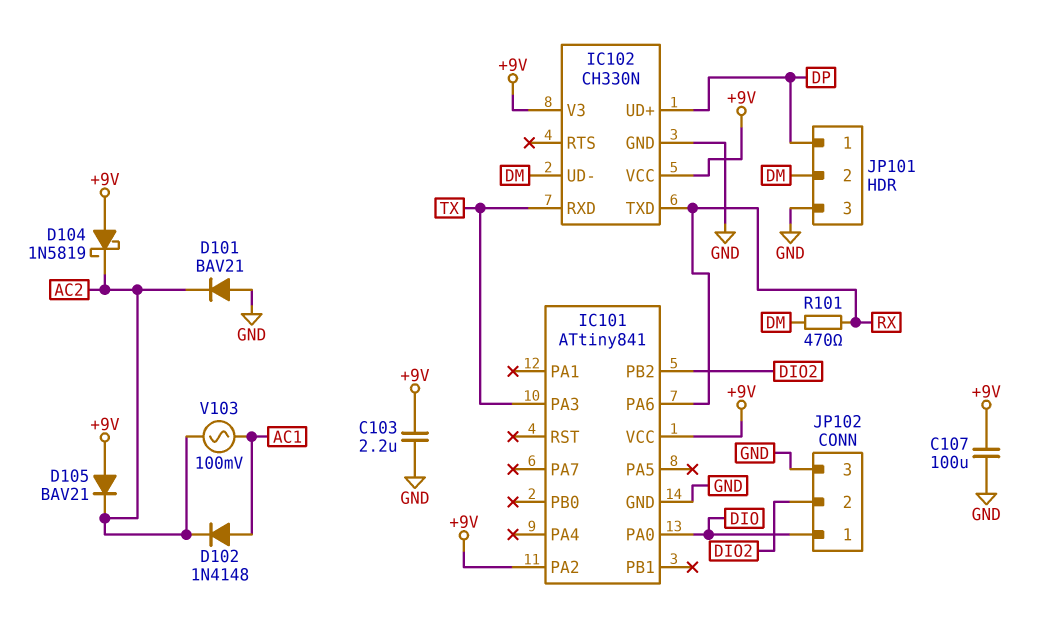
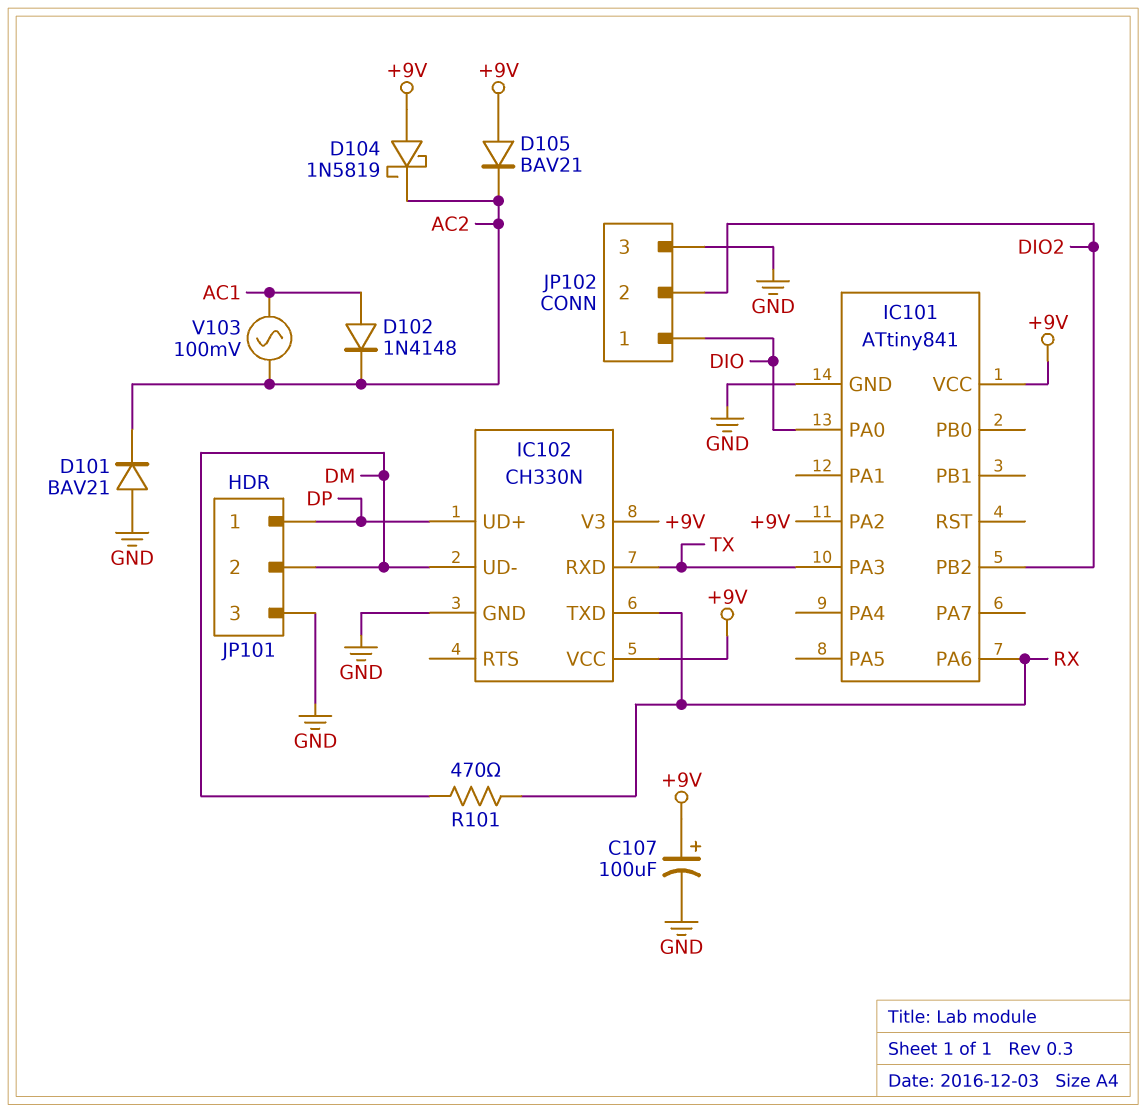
C103: 2.2uF (+9V, GND) -> none
C107: 100uF (+9V, GND) -> 100uF (plus +9V, minus GND)

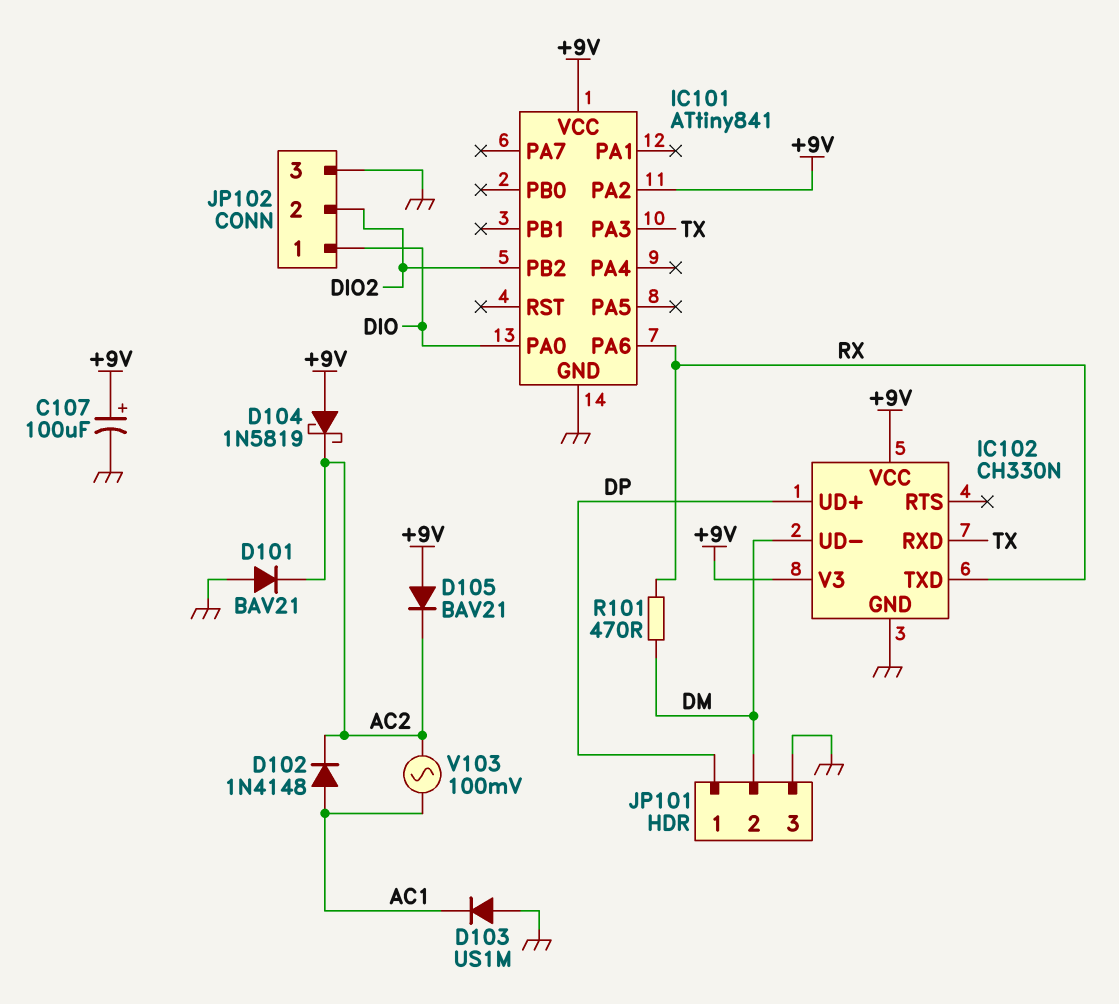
D103: none -> diode US1M (A GND, K AC1)

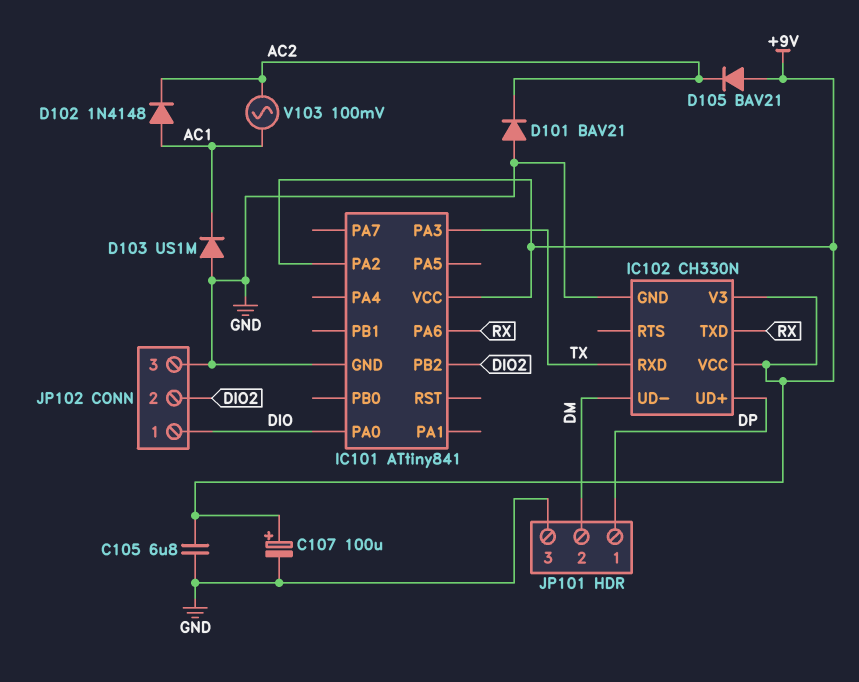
C105: none -> 6.8uF (+9V, GND)
D104: schottky 1N5819 (A +9V, K AC2) -> none
R101: 470 (DM, RX) -> none

